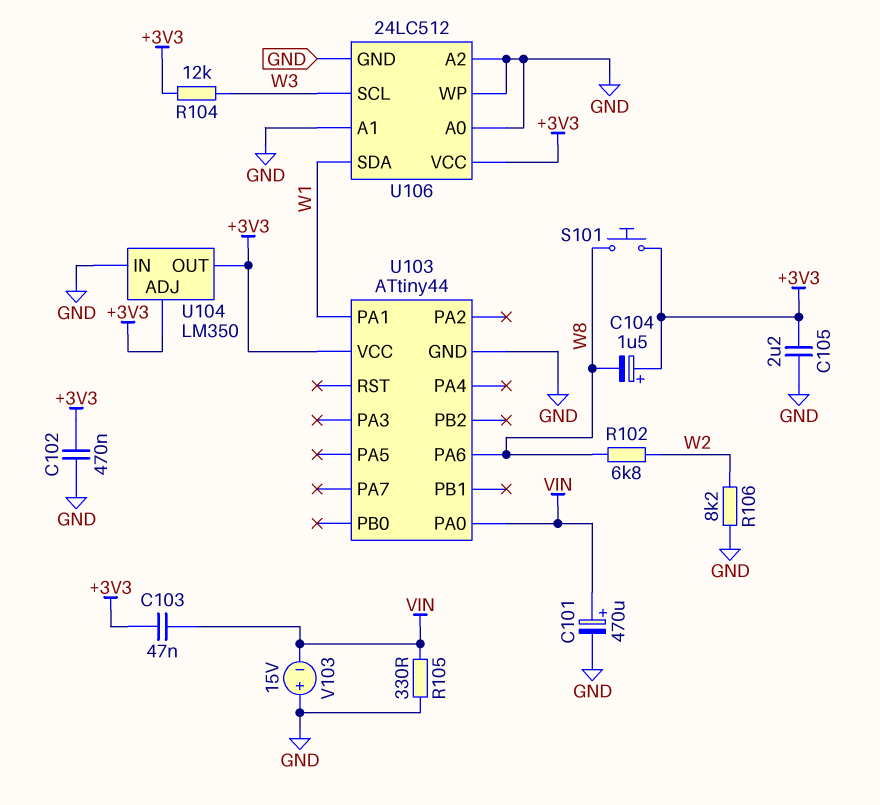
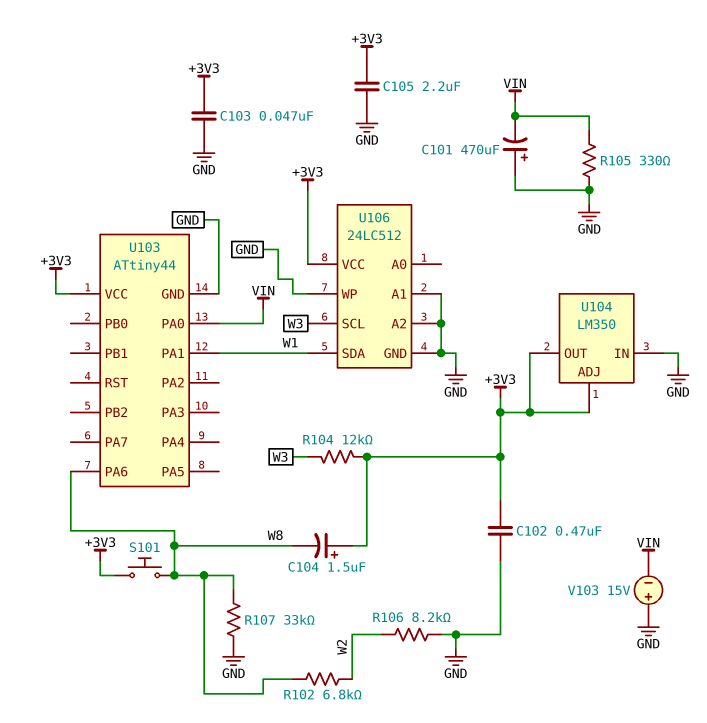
C101: 470uF (plus VIN, minus GND) -> 470uF (plus GND, minus VIN)
C103: 47nF (+3V3, VIN) -> 47nF (+3V3, GND)
R107: none -> 33k (GND, W8)
U106 pin A0: GND -> none

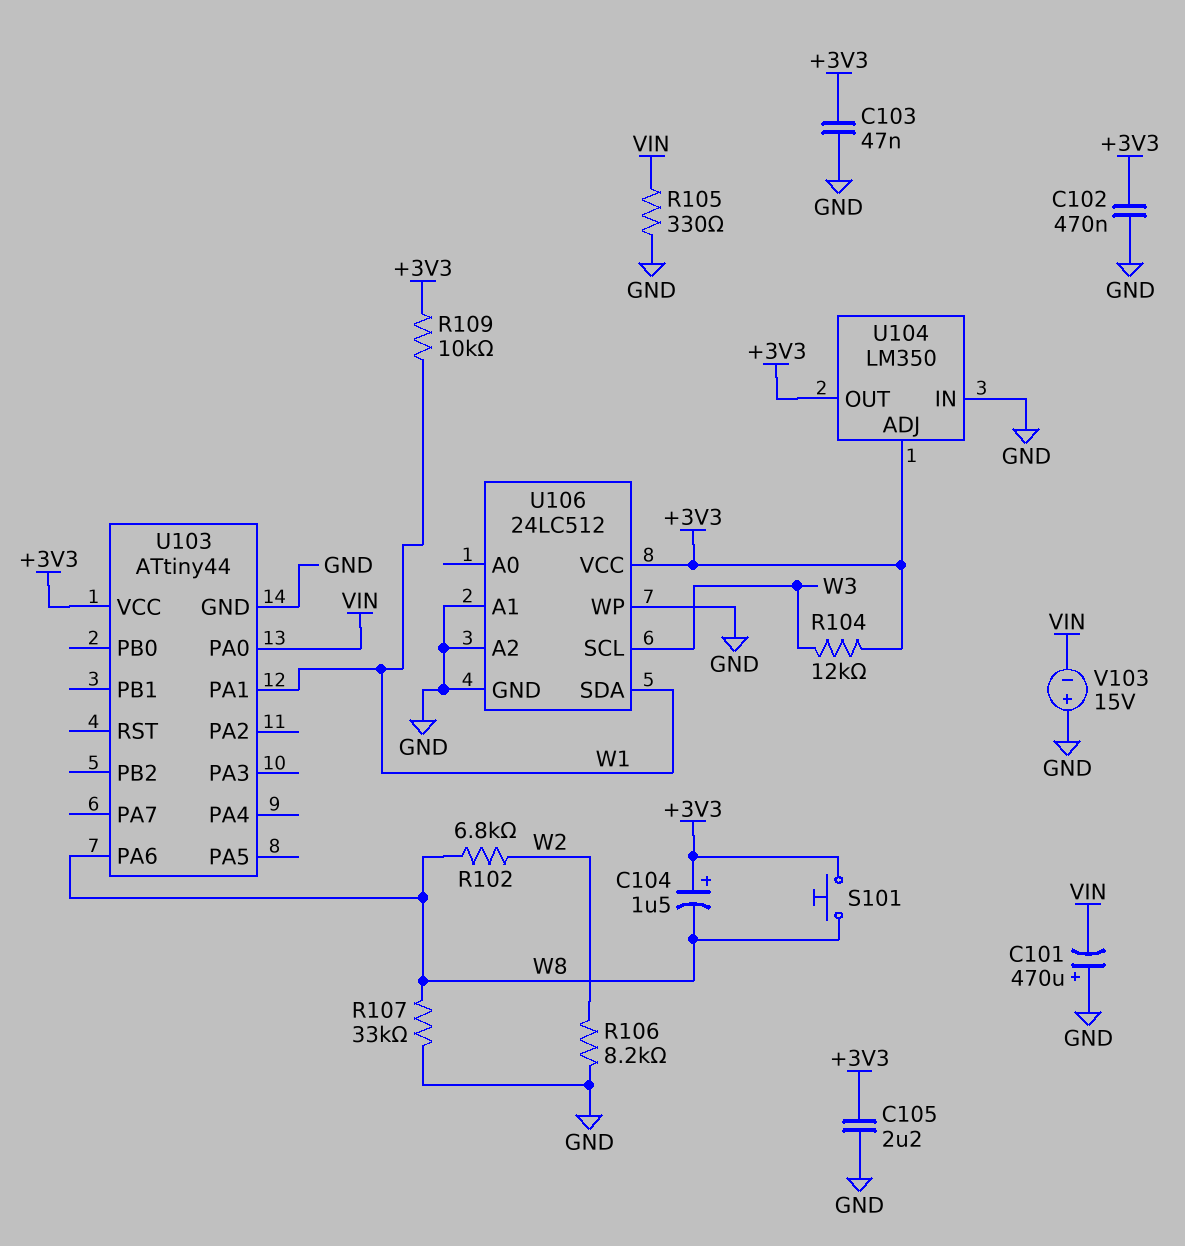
R109: none -> 10k (+3V3, W1)

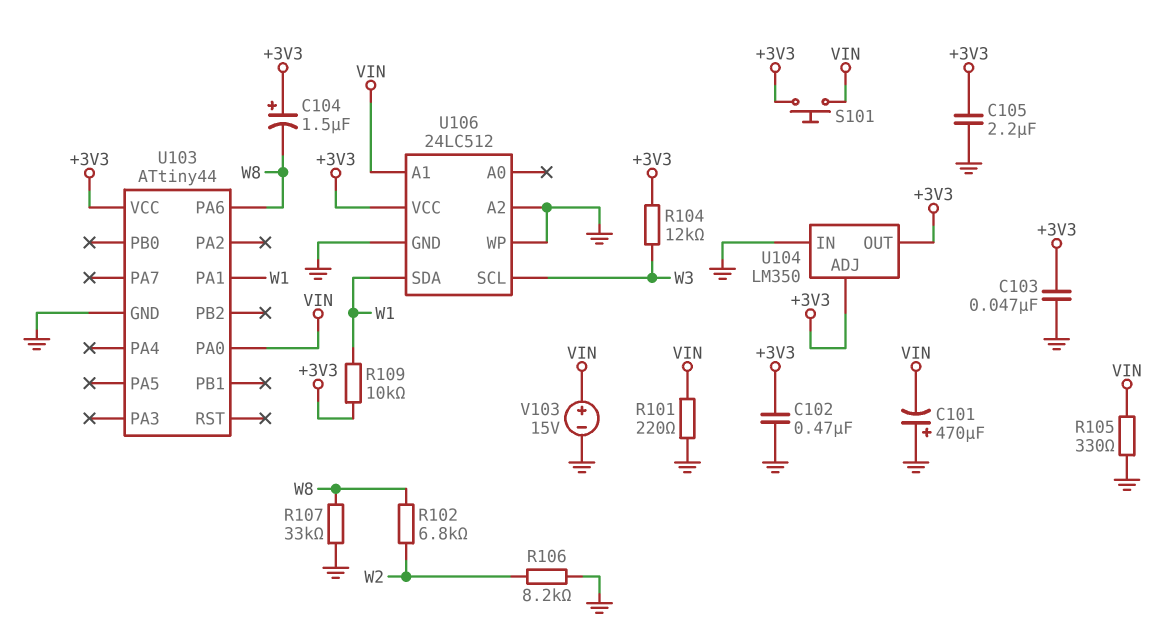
R101: none -> 220 (GND, VIN)
S101: button (+3V3, W8) -> button (+3V3, VIN)
U106 pin A1: GND -> VIN
V103: 15V (plus GND, minus VIN) -> 15V (plus VIN, minus GND)

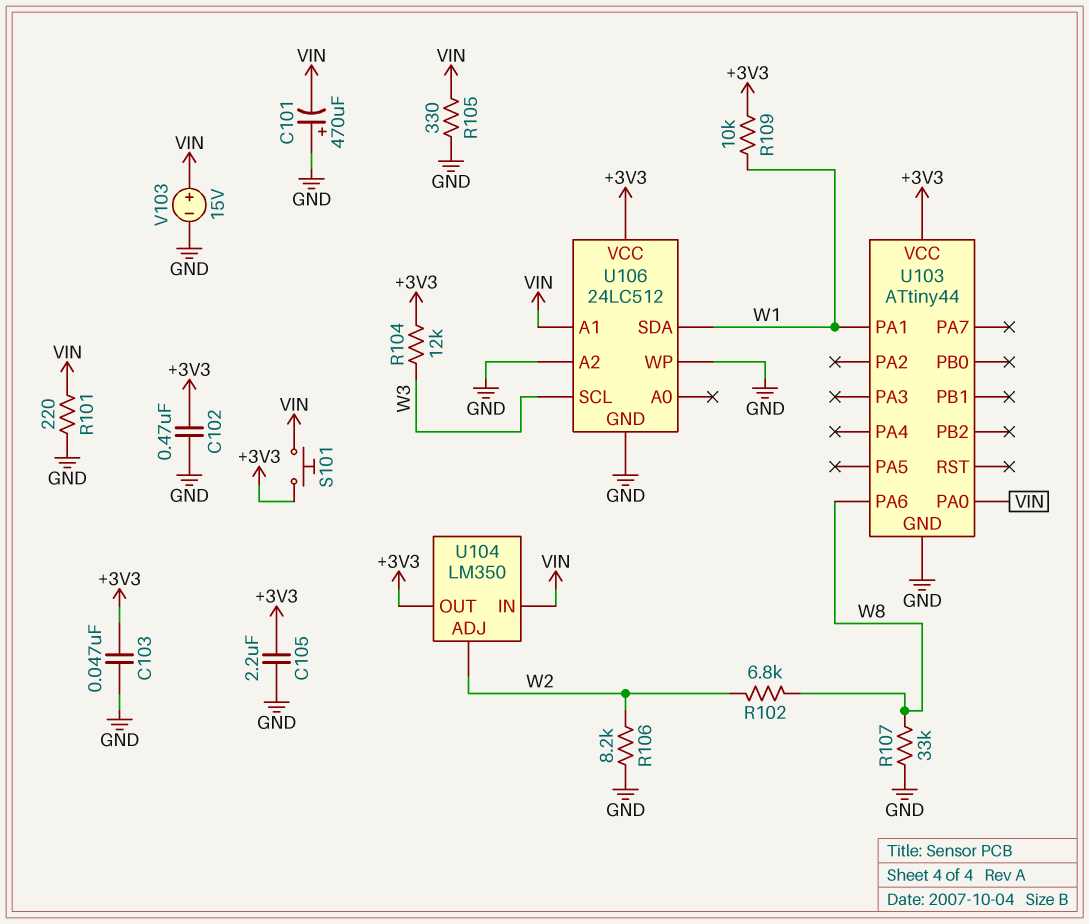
C104: 1.5uF (plus +3V3, minus W8) -> none
U104 pin ADJ: +3V3 -> W2
U104 pin IN: GND -> VIN

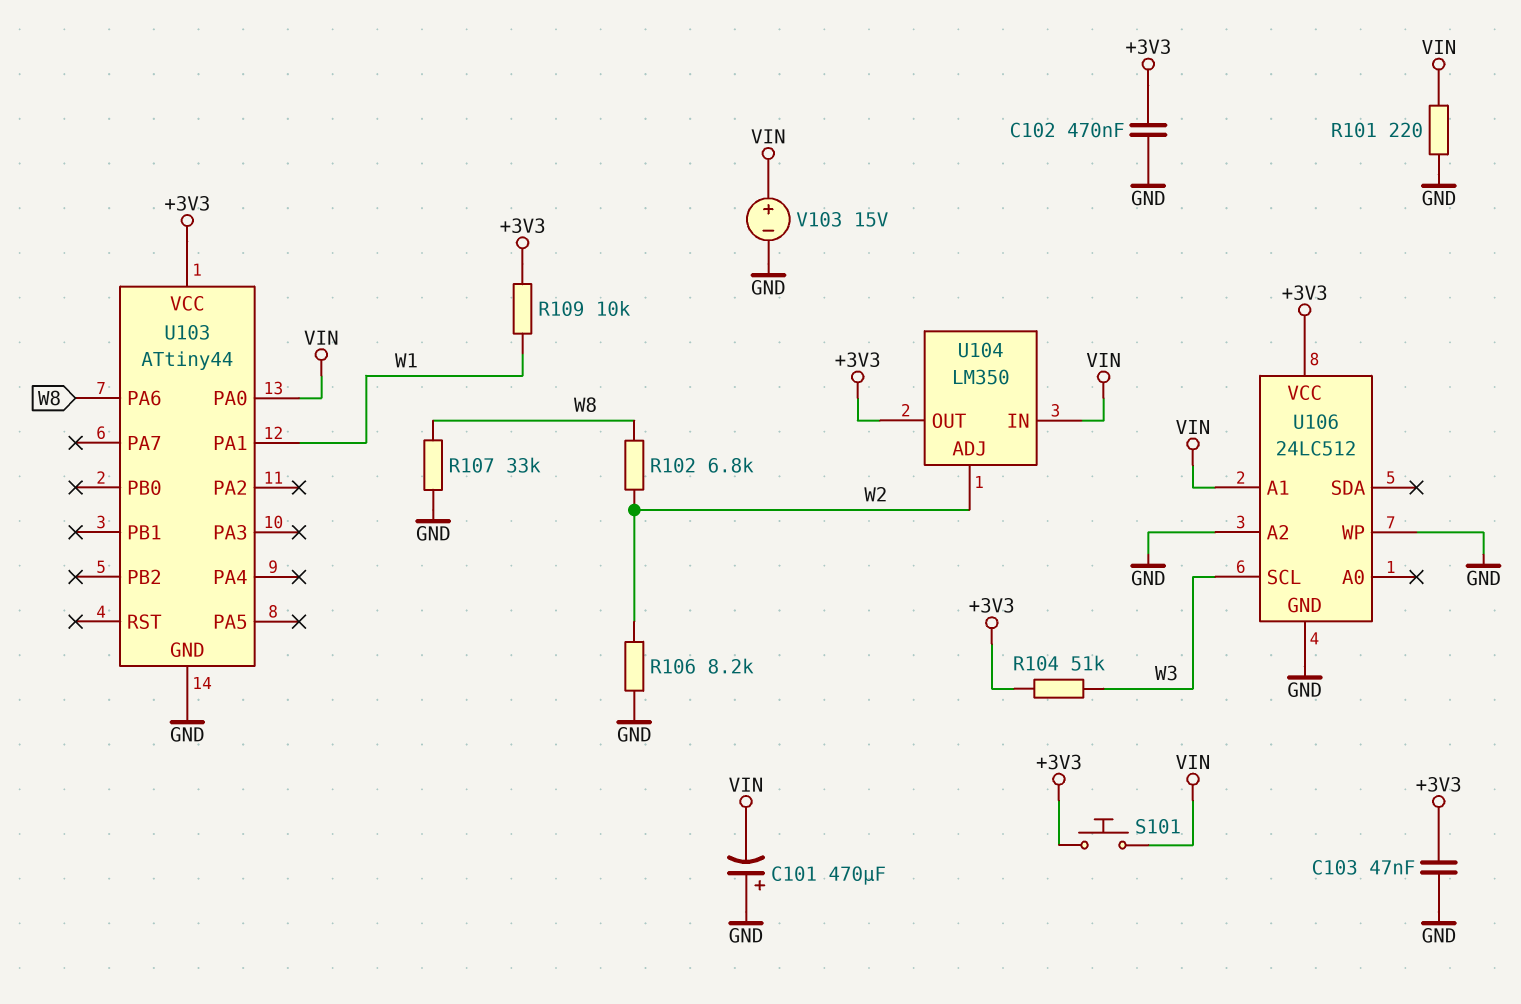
C105: 2.2uF (+3V3, GND) -> none
R104: 12k (+3V3, W3) -> 51k (+3V3, W3)
R105: 330 (GND, VIN) -> none
U106 pin SDA: W1 -> none

